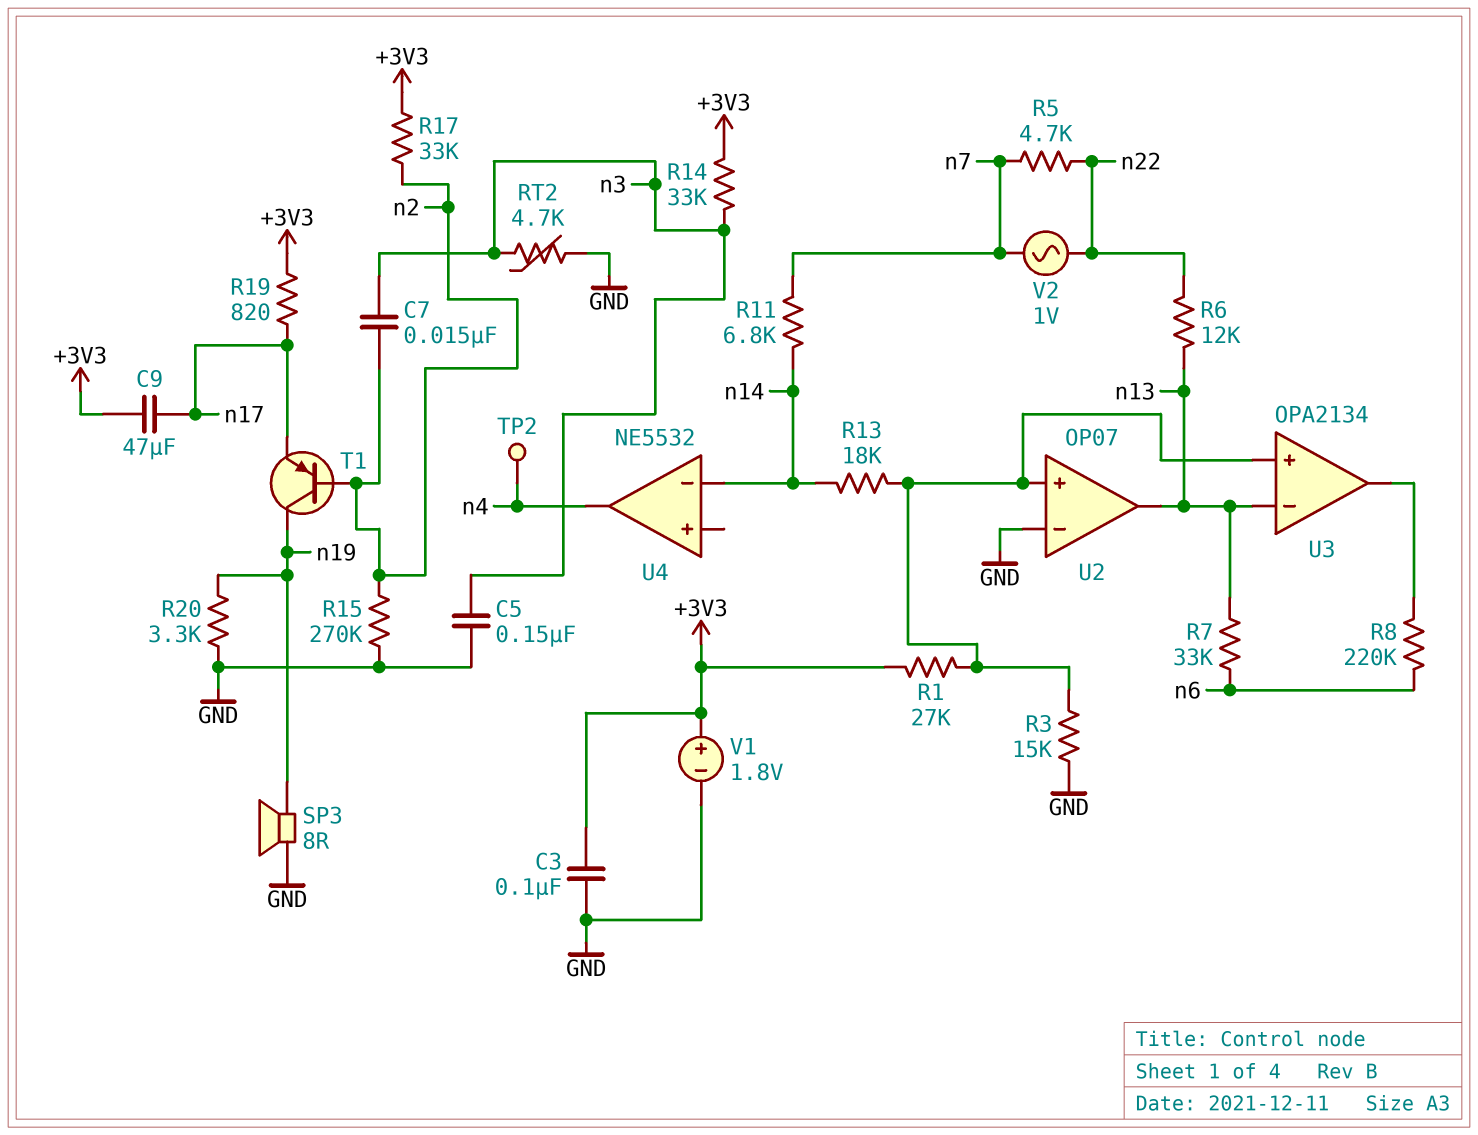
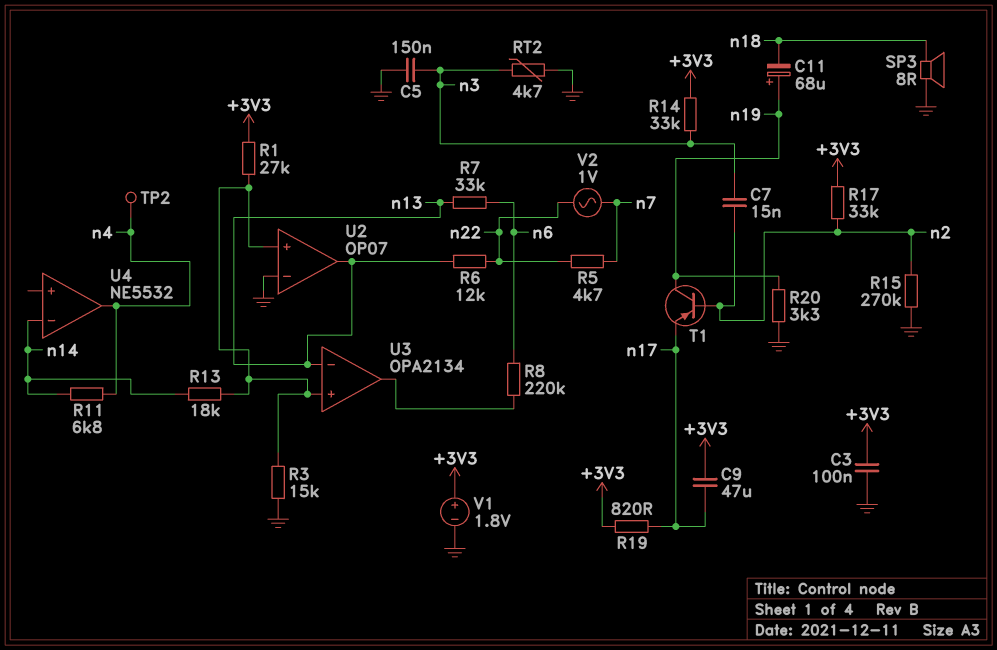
C11: none -> 68uF (plus n19, minus n18)
R11: 6.8k (n7, n14) -> 6.8k (n4, n14)
SP3: speaker 8R (GND, n19) -> speaker 8R (GND, n18)

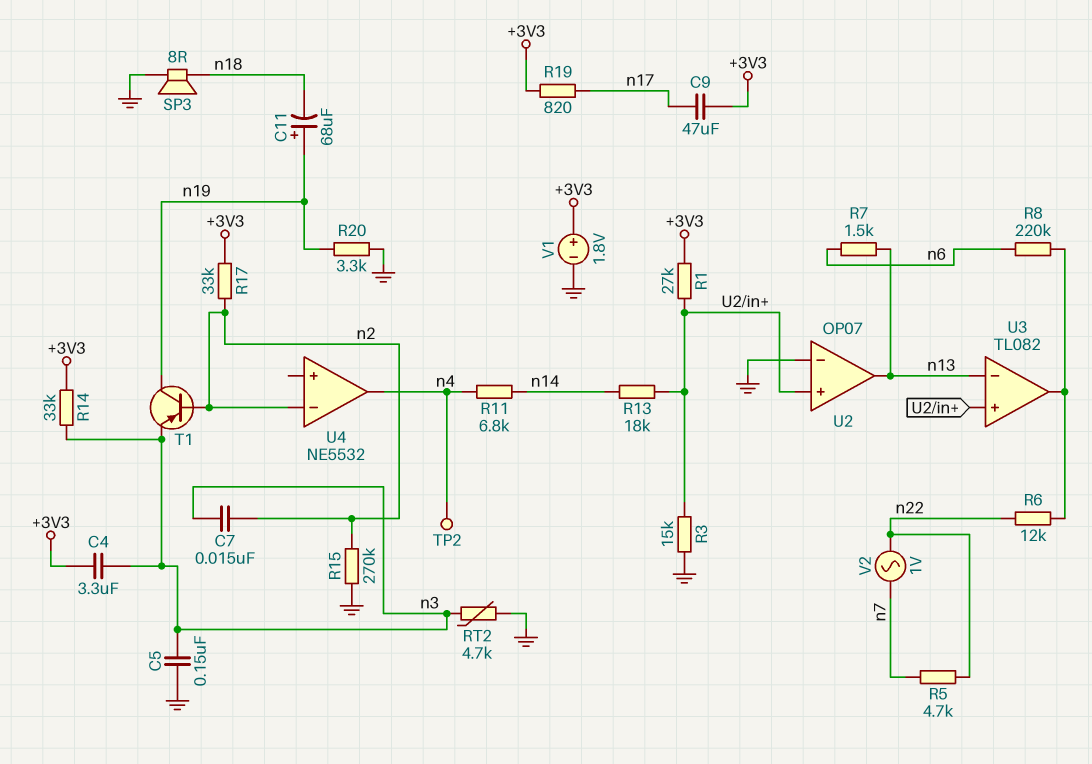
C3: 100nF (+3V3, GND) -> none
C4: none -> 3.3uF (+3V3, n3)
R6: 12k (n13, n22) -> 12k (U3/out, n22)
R7: 33k (n6, n13) -> 1.5k (n6, n13)
T1: PNP (B n2, C n19, E n17) -> PNP (B n2, C n19, E n3)
U3: OPA2134 -> TL082
U4 pin in-: n14 -> n2

